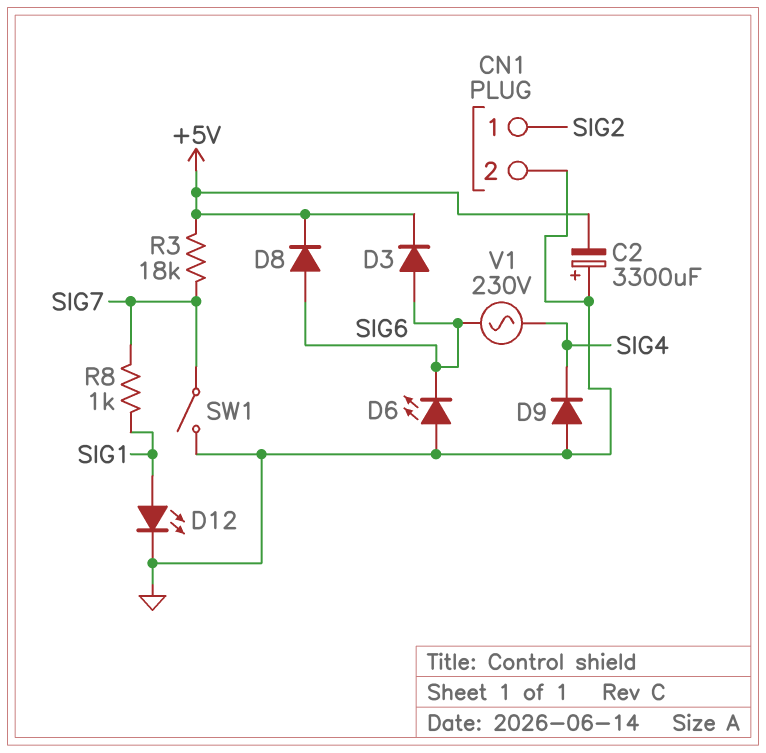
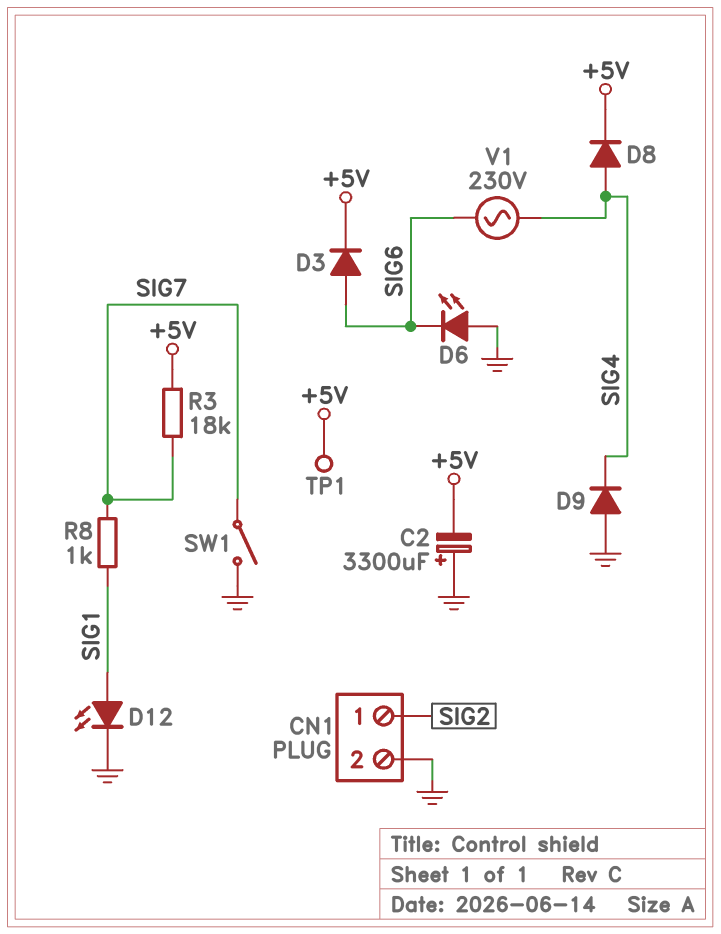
D8: diode (A SIG6, K +5V) -> diode (A SIG4, K +5V)
TP1: none -> test point (+5V)

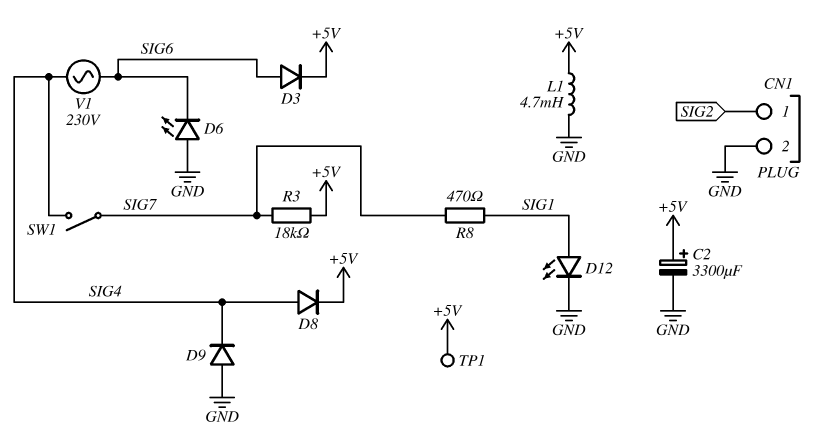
C2: 3300uF (plus GND, minus +5V) -> 3300uF (plus +5V, minus GND)
L1: none -> 4.7mH (+5V, GND)
R8: 1k (SIG1, SIG7) -> 470 (SIG1, SIG7)
SW1: switch (GND, SIG7) -> switch (SIG4, SIG7)

